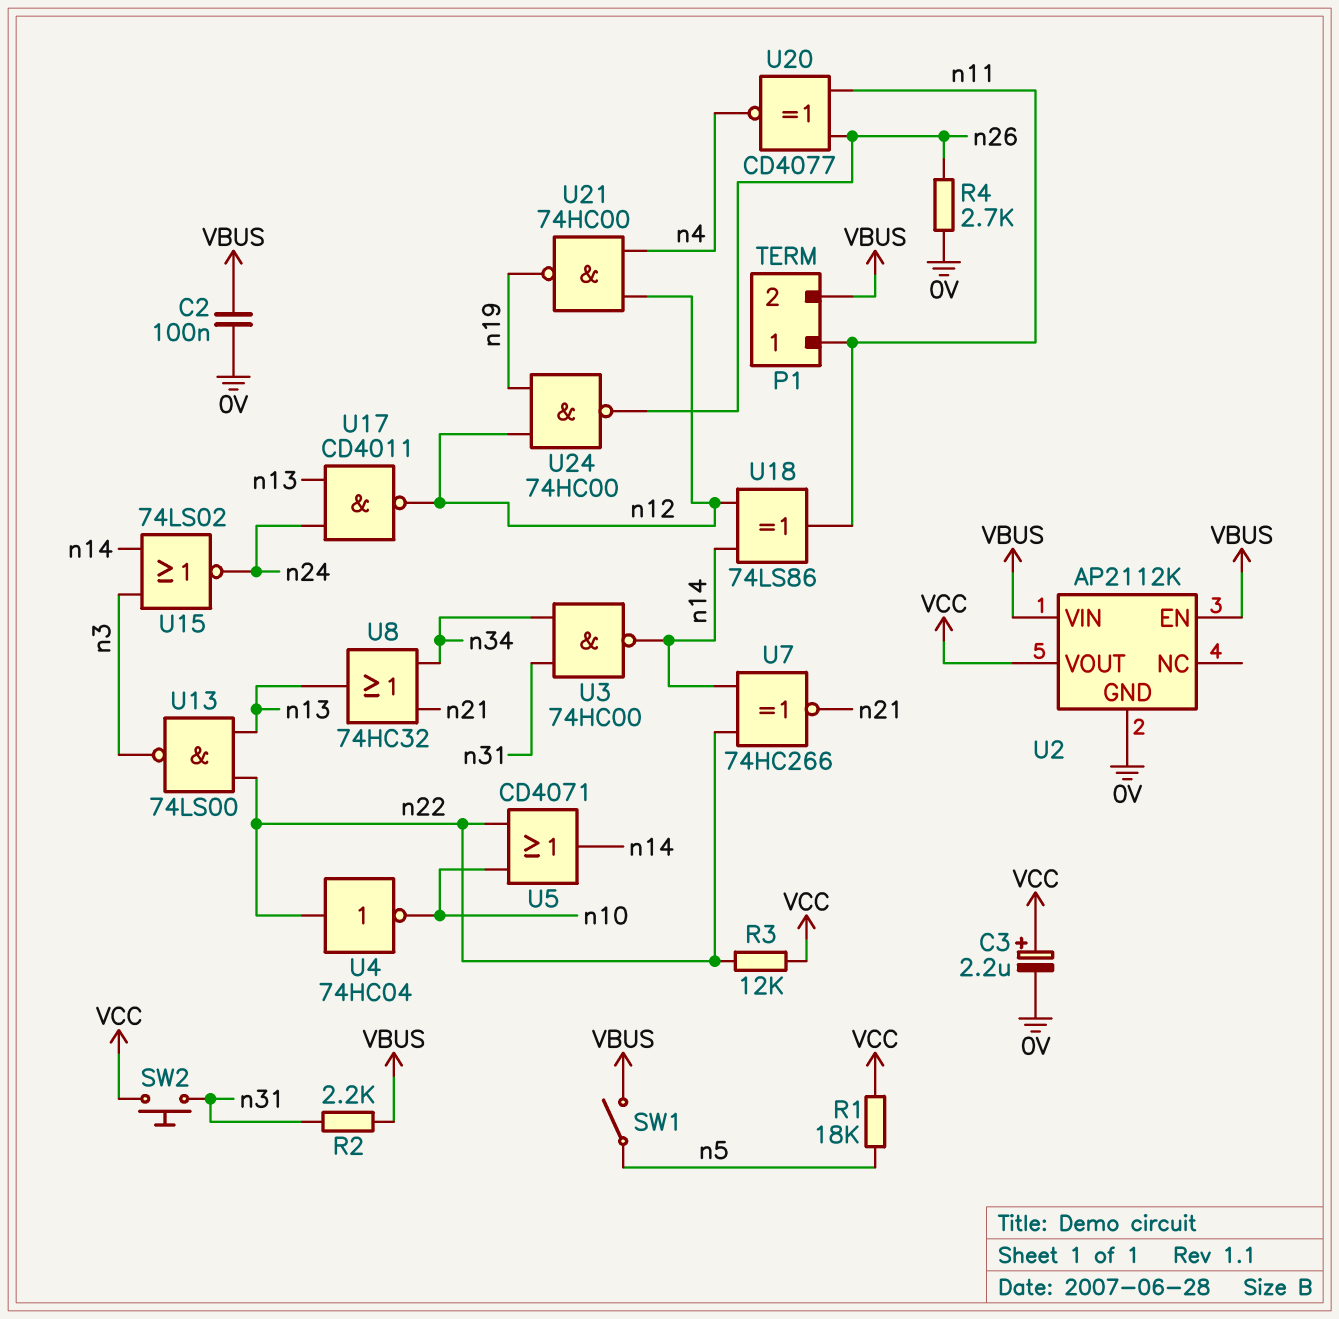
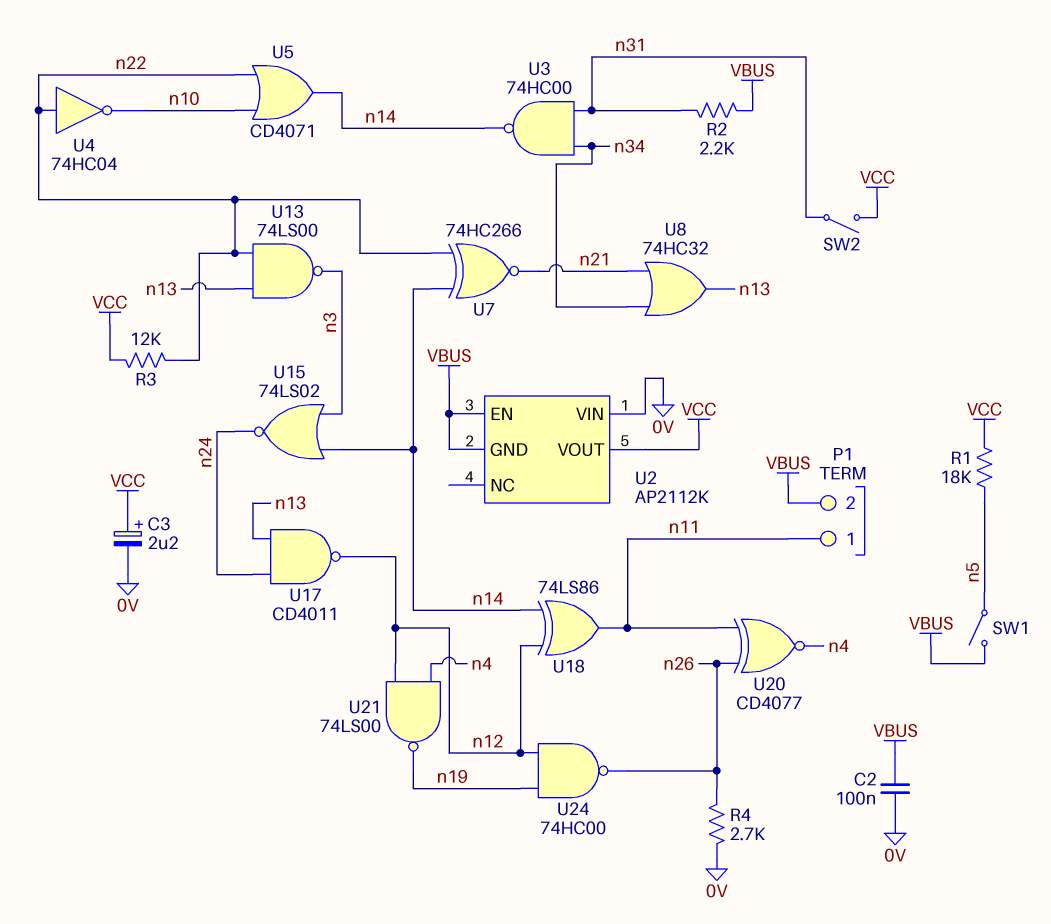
SW2: button (VCC, n31) -> switch (VCC, n31)
U2 pin GND: 0V -> VBUS
U2 pin VIN: VBUS -> 0V
U21: NAND 74HC00 (in n4, in n12, out n19) -> NAND 74LS00 (in n4, in n12, out n19)

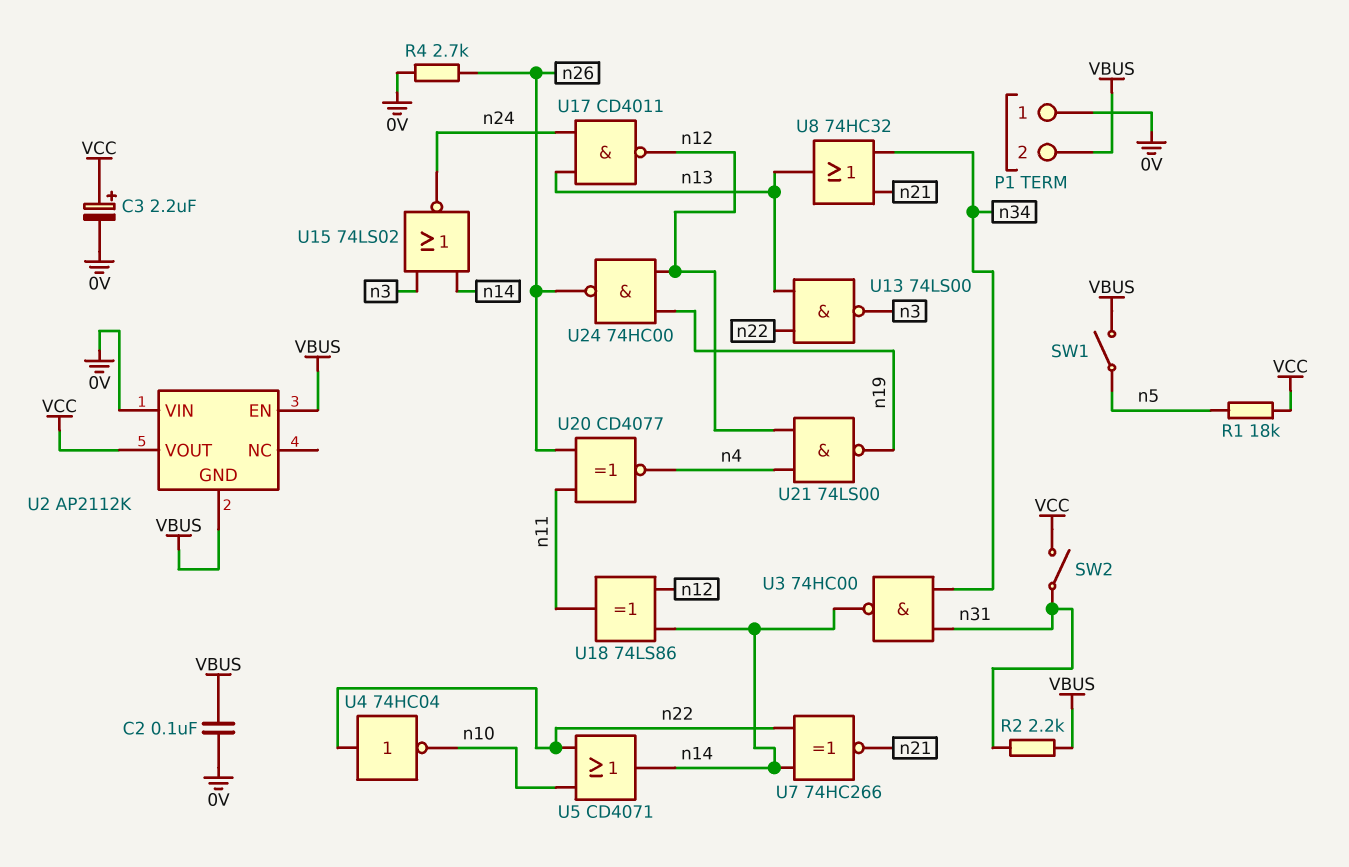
P1 pin 1: n11 -> 0V
R3: 12k (VCC, n22) -> none

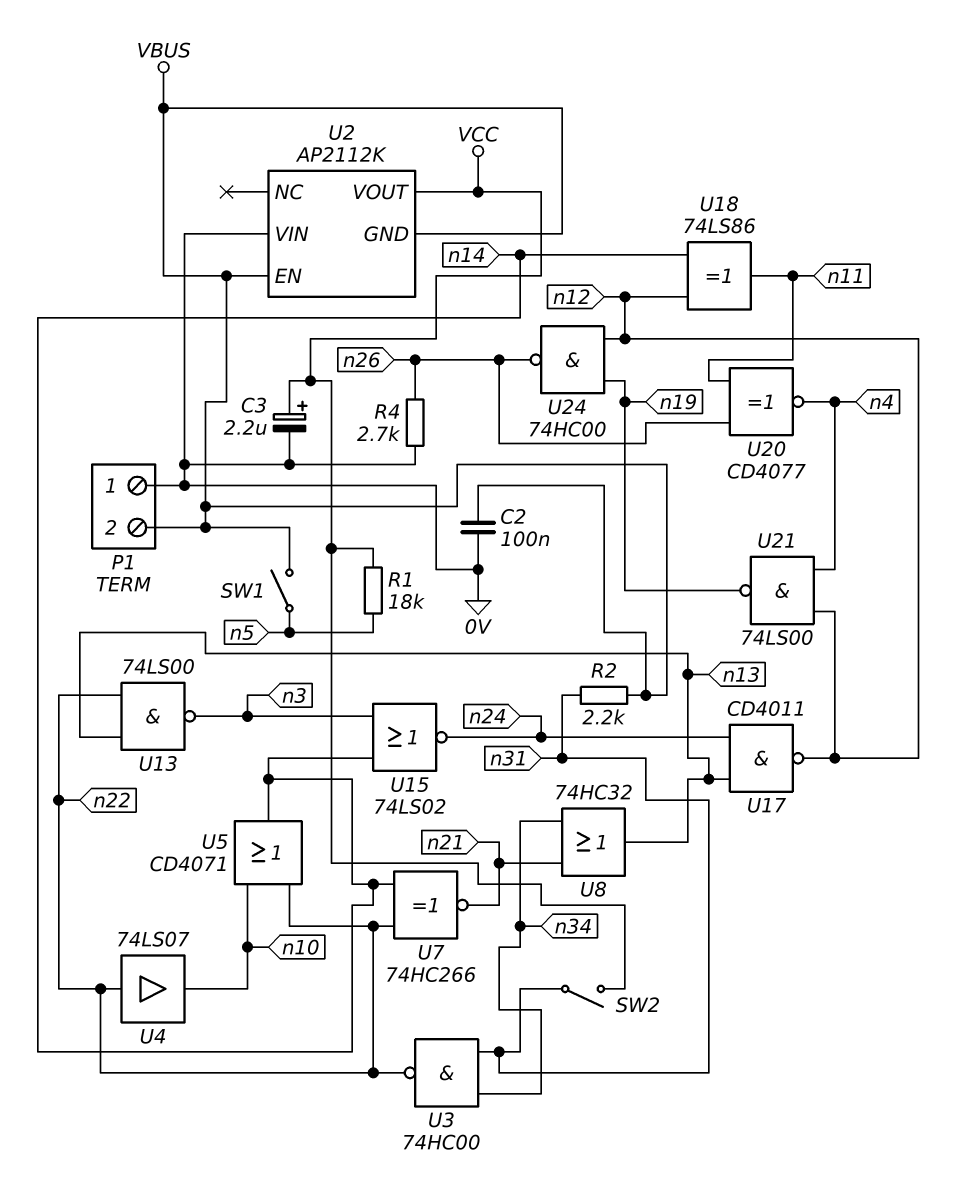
U3: NAND 74HC00 (in n31, in n34, out n14) -> NAND 74HC00 (in n31, in n34, out n22)
U4: NOT 74HC04 (in n22, out n10) -> buffer 74LS07 (in n22, out n10)

